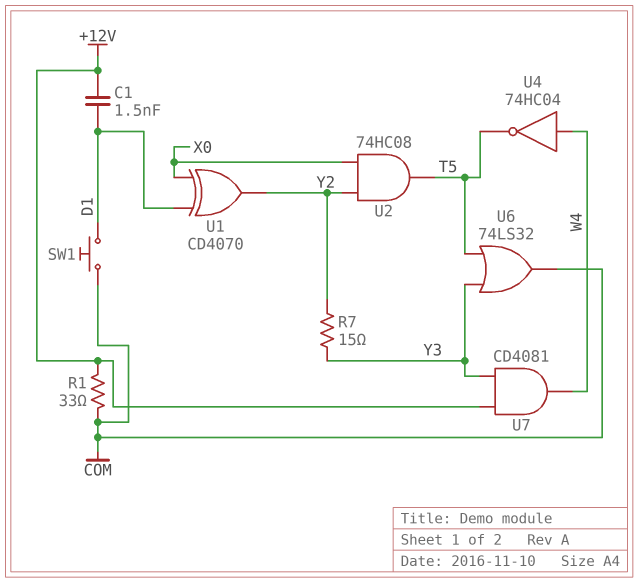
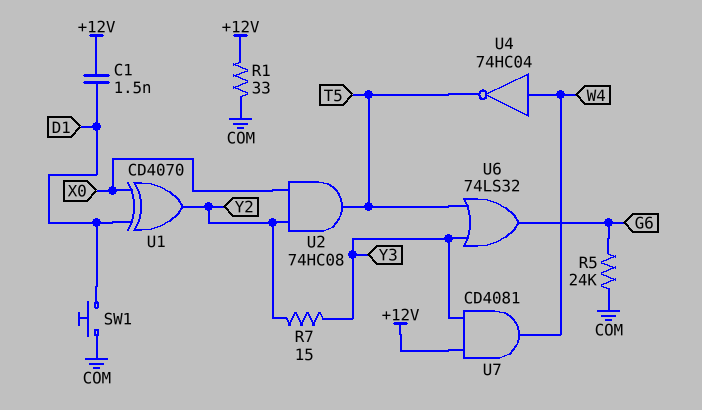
R5: none -> 24k (COM, G6)
U6: OR 74LS32 (in T5, in Y3, out COM) -> OR 74LS32 (in T5, in Y3, out G6)

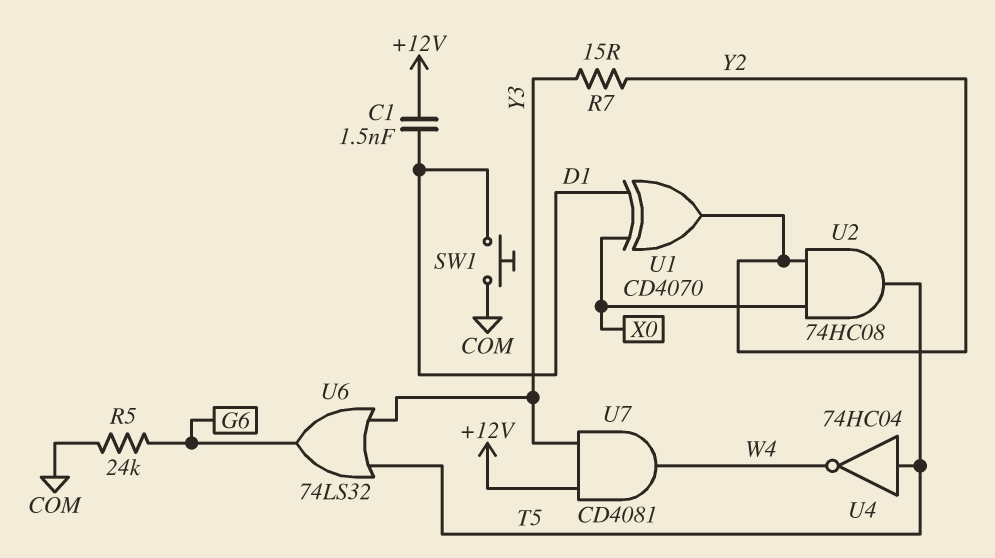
R1: 33 (+12V, COM) -> none
U4: NOT 74HC04 (in W4, out T5) -> NOT 74HC04 (in T5, out W4)

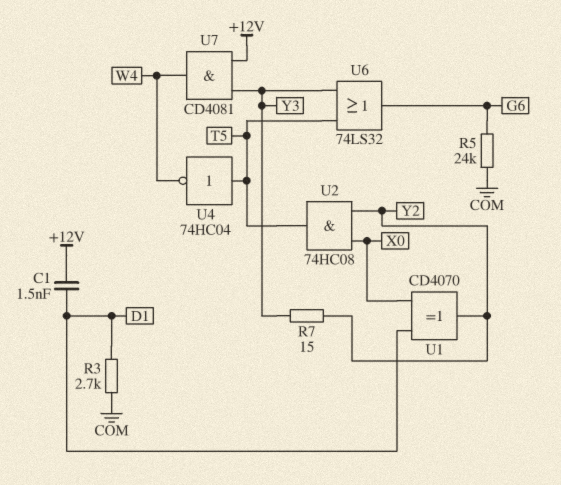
R3: none -> 2.7k (COM, D1)
SW1: button (COM, D1) -> none

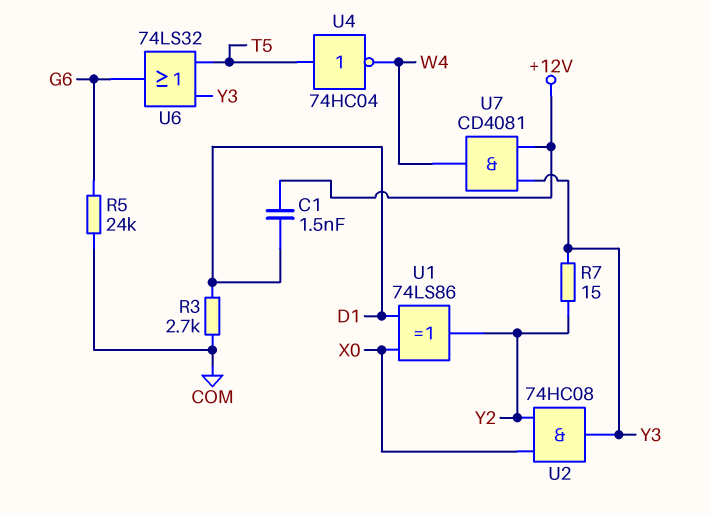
U1: XOR CD4070 (in D1, in X0, out Y2) -> XOR 74LS86 (in D1, in X0, out Y2)
U2: AND 74HC08 (in X0, in Y2, out T5) -> AND 74HC08 (in X0, in Y2, out Y3)

